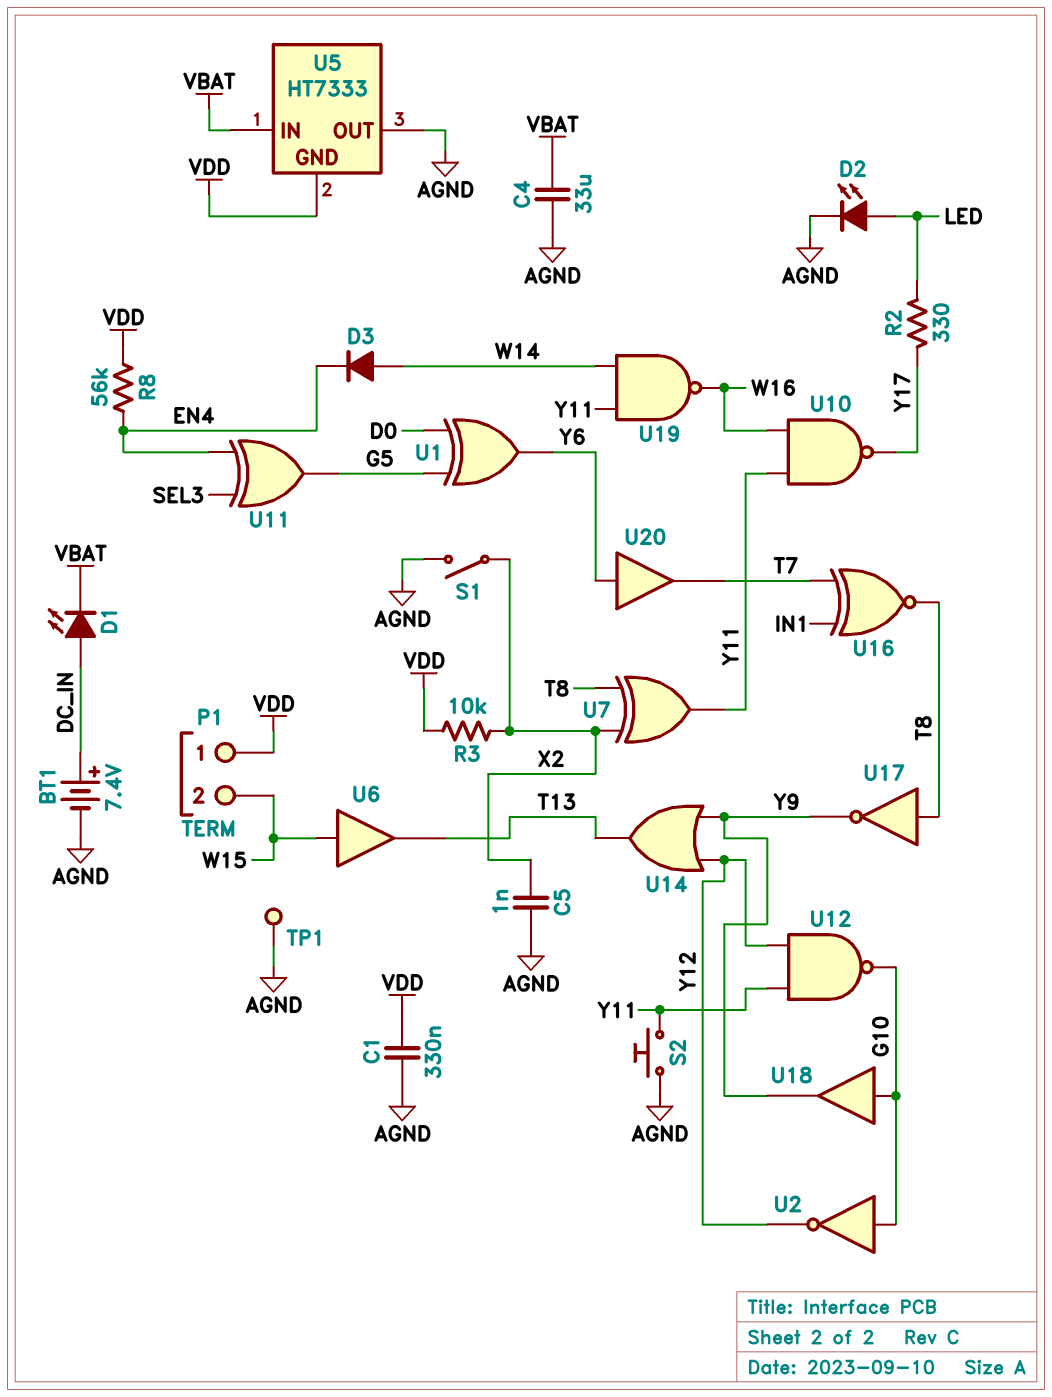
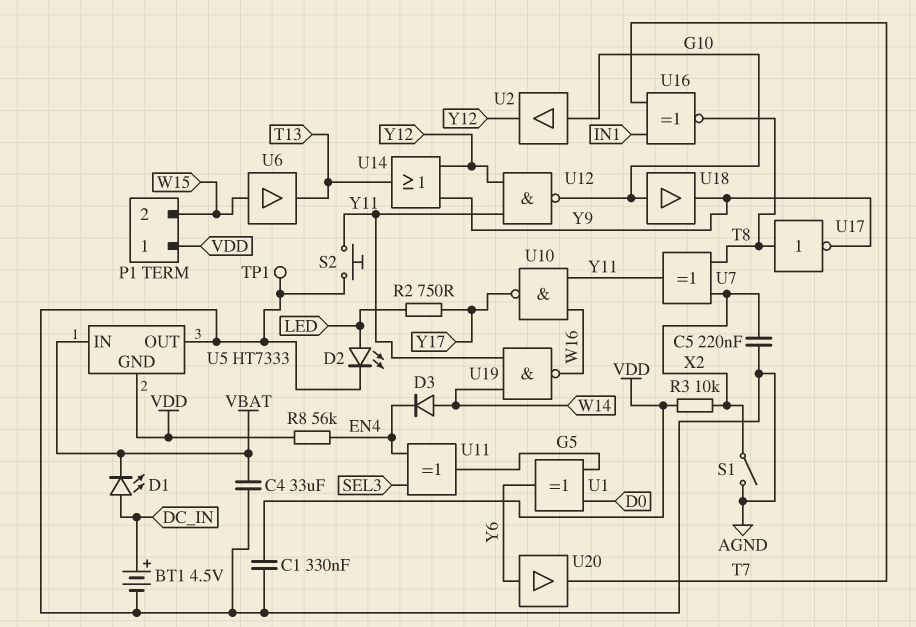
BT1: 7.4V (plus DC_IN, minus AGND) -> 4.5V (plus DC_IN, minus AGND)
C5: 1nF (AGND, X2) -> 220nF (AGND, X2)
R2: 330 (LED, Y17) -> 750 (LED, Y17)
U2: NOT (in G10, out Y12) -> buffer (in G10, out Y12)

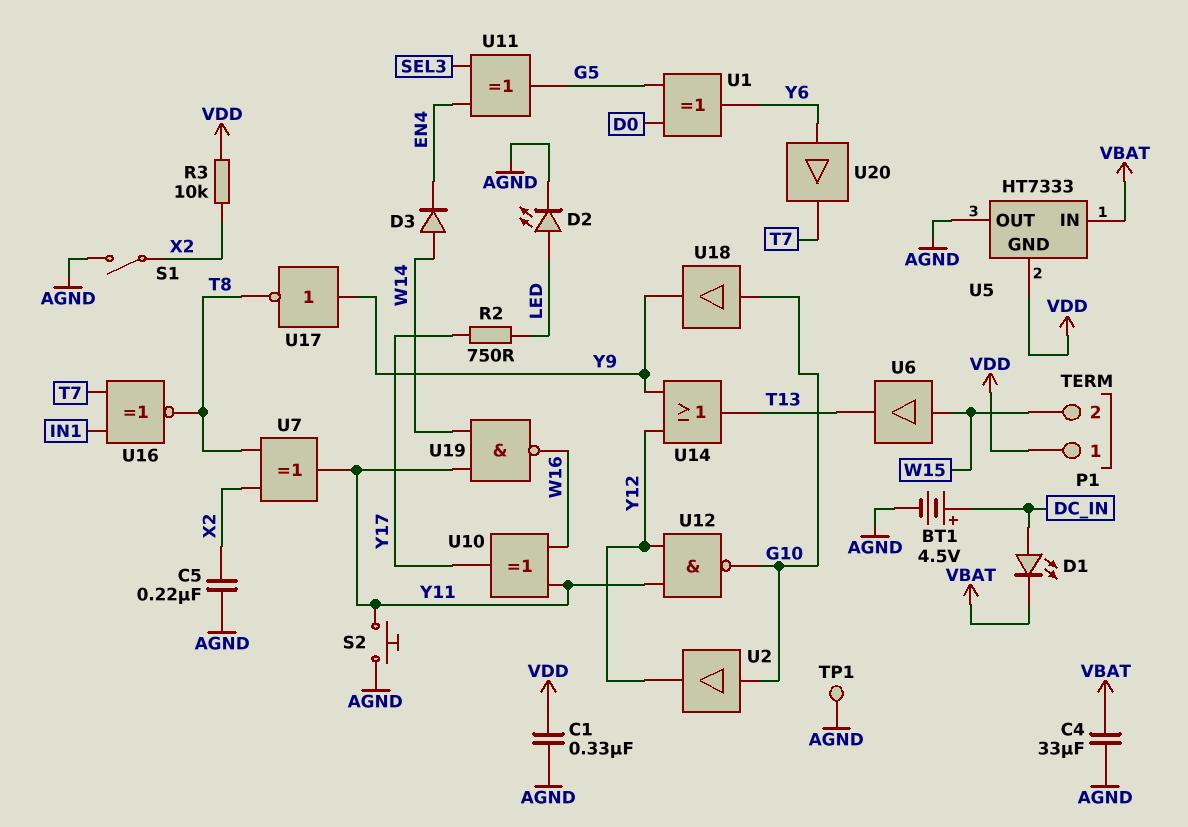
R8: 56k (EN4, VDD) -> none
U10: NAND (in W16, in Y11, out Y17) -> XOR (in W16, in Y11, out Y17)
U17: NOT (in T8, out Y9) -> NOT (in Y9, out T8)

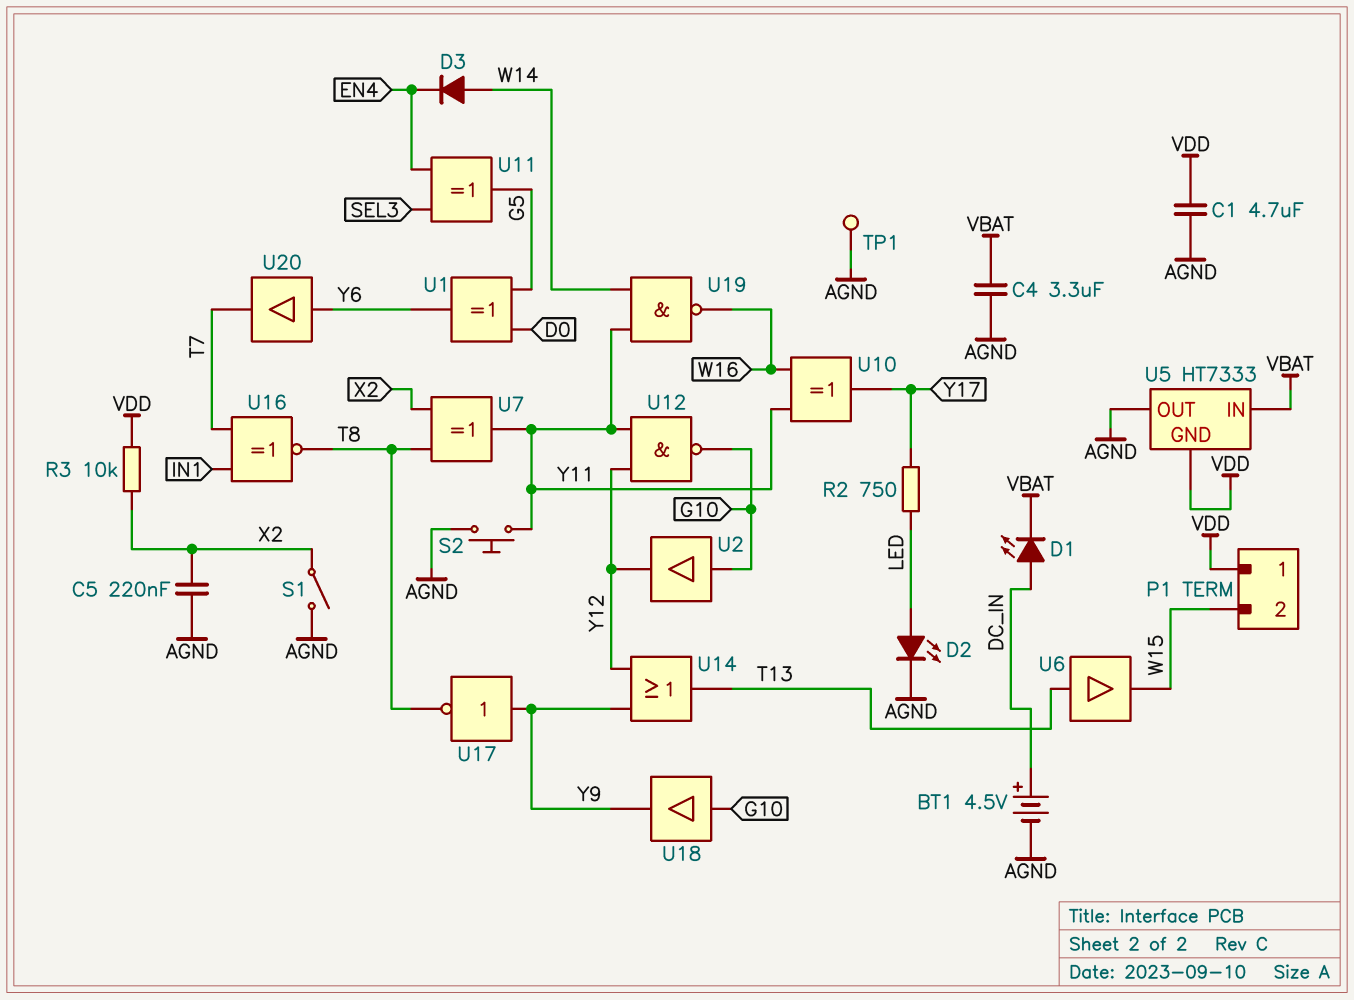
C1: 330nF (AGND, VDD) -> 4.7uF (AGND, VDD)
C4: 33uF (AGND, VBAT) -> 3.3uF (AGND, VBAT)
U6: buffer (in W15, out T13) -> buffer (in T13, out W15)

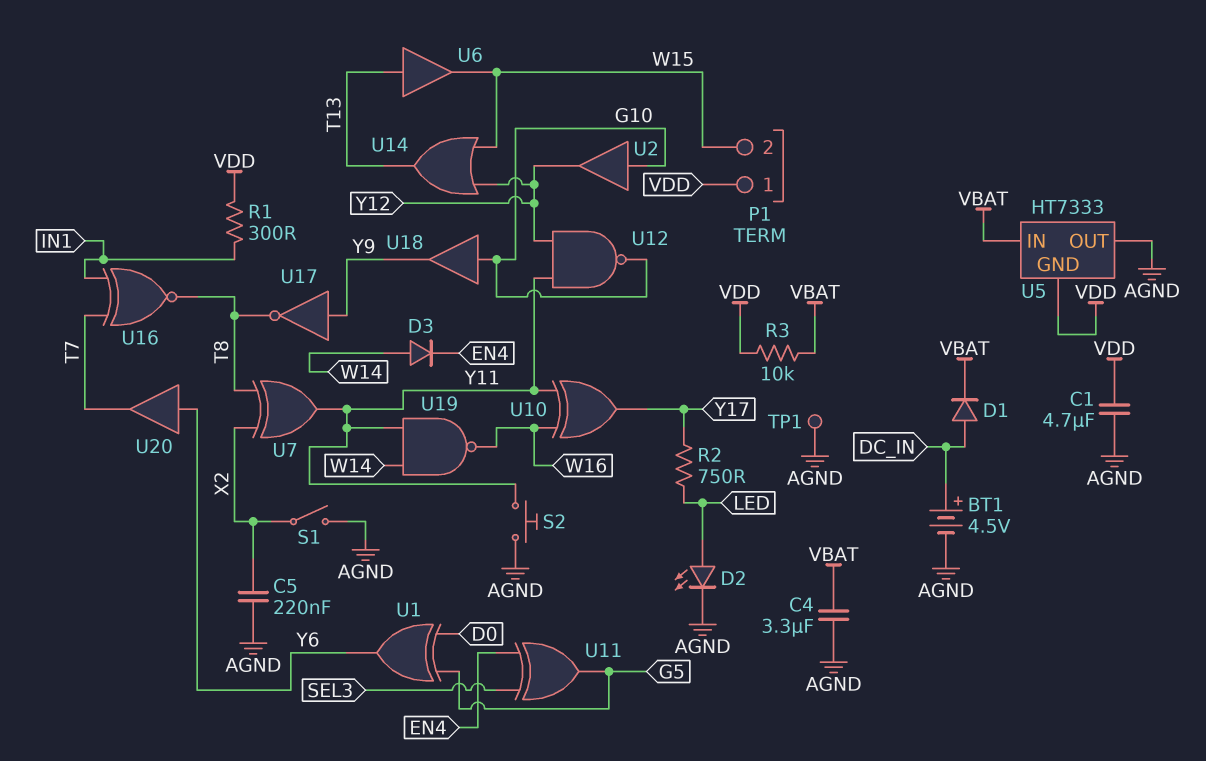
D1: LED (A DC_IN, K VBAT) -> diode (A DC_IN, K VBAT)
R1: none -> 300 (IN1, VDD)
R3: 10k (VDD, X2) -> 10k (VBAT, VDD)
U14: OR (in Y9, in Y12, out T13) -> OR (in W15, in Y12, out T13)

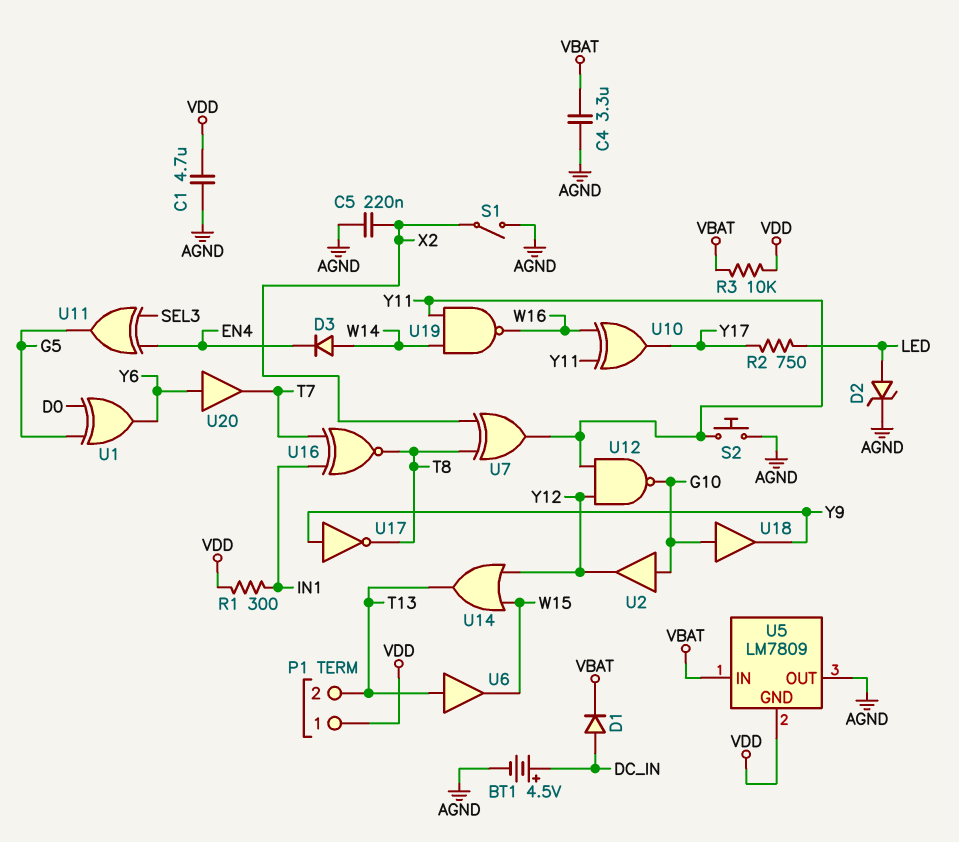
D2: LED (A LED, K AGND) -> zener (A LED, K AGND)
P1 pin 2: W15 -> T13
TP1: test point (AGND) -> none
U5: HT7333 -> LM7809

